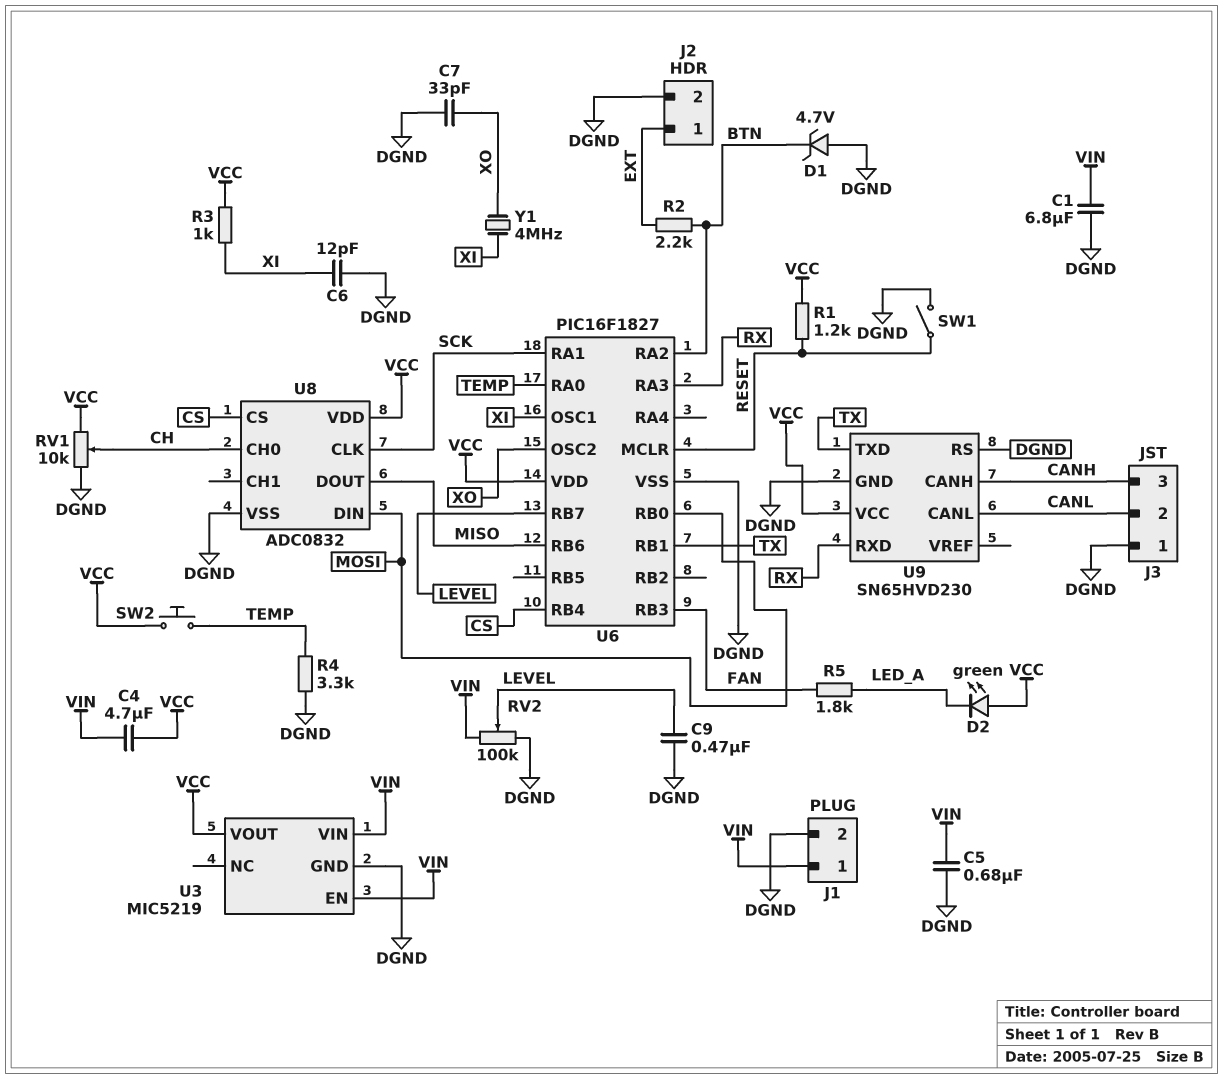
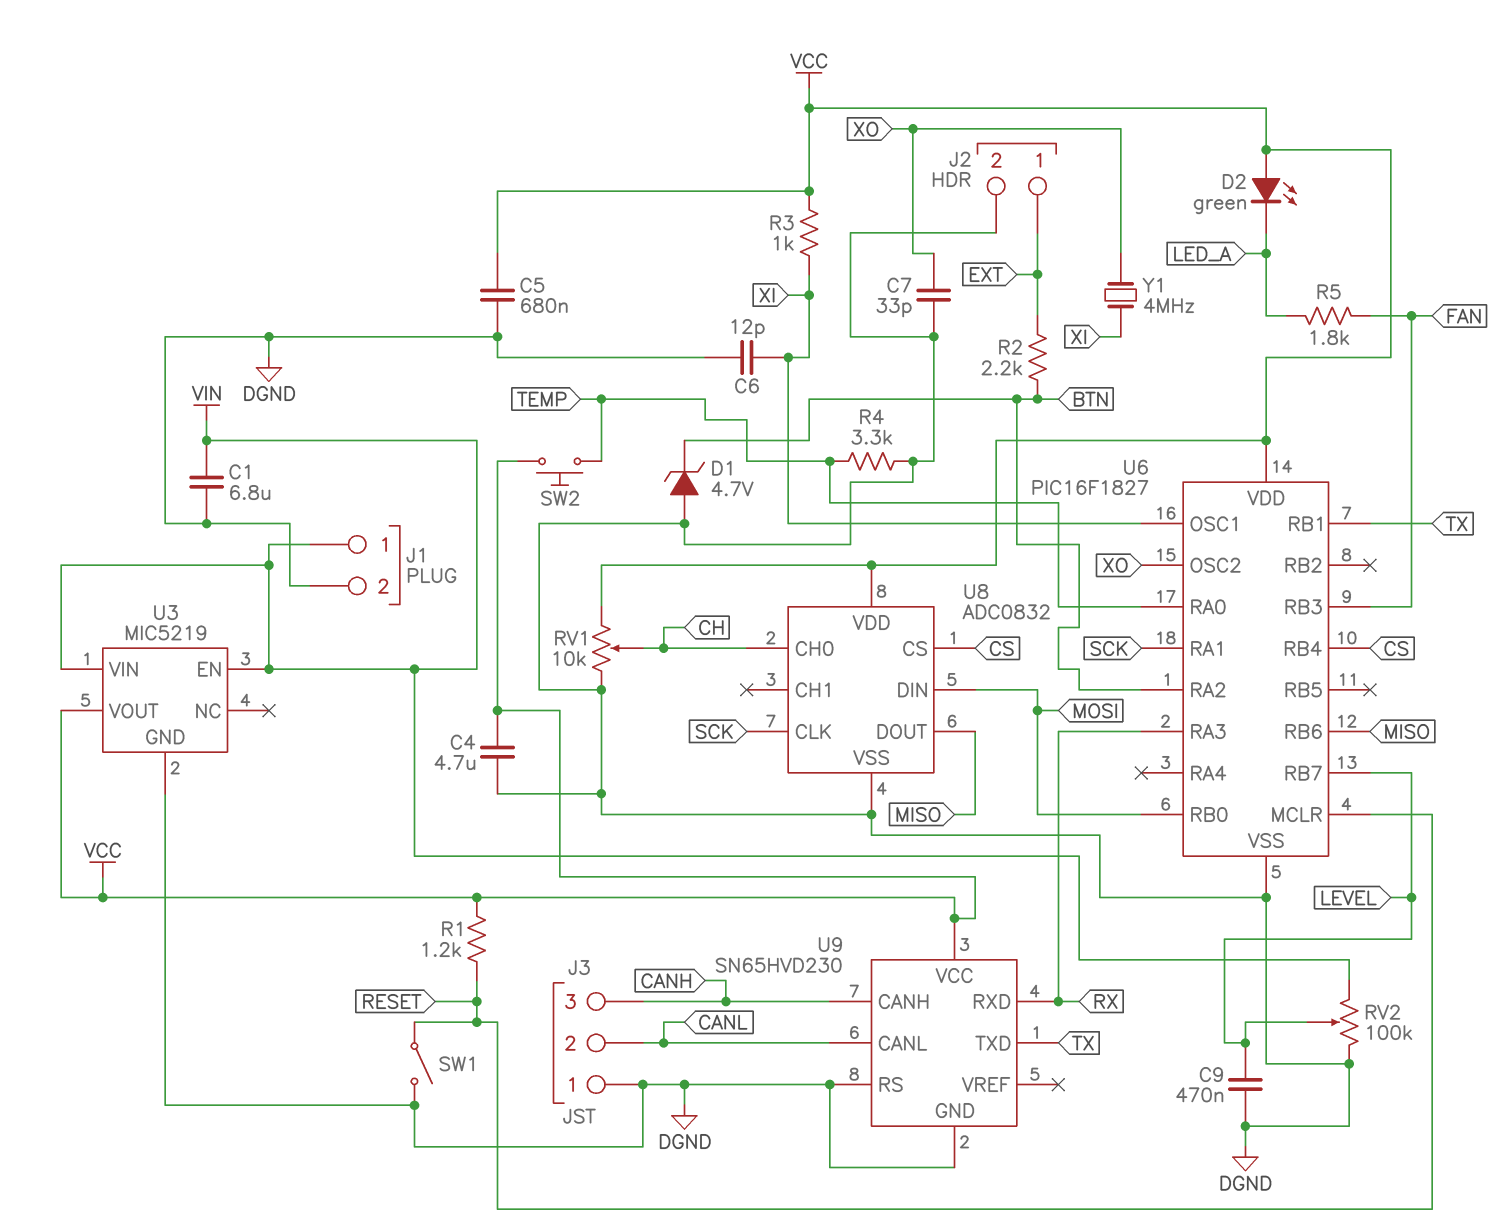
C4: 4.7uF (VCC, VIN) -> 4.7uF (DGND, VCC)
C5: 680nF (DGND, VIN) -> 680nF (DGND, VCC)

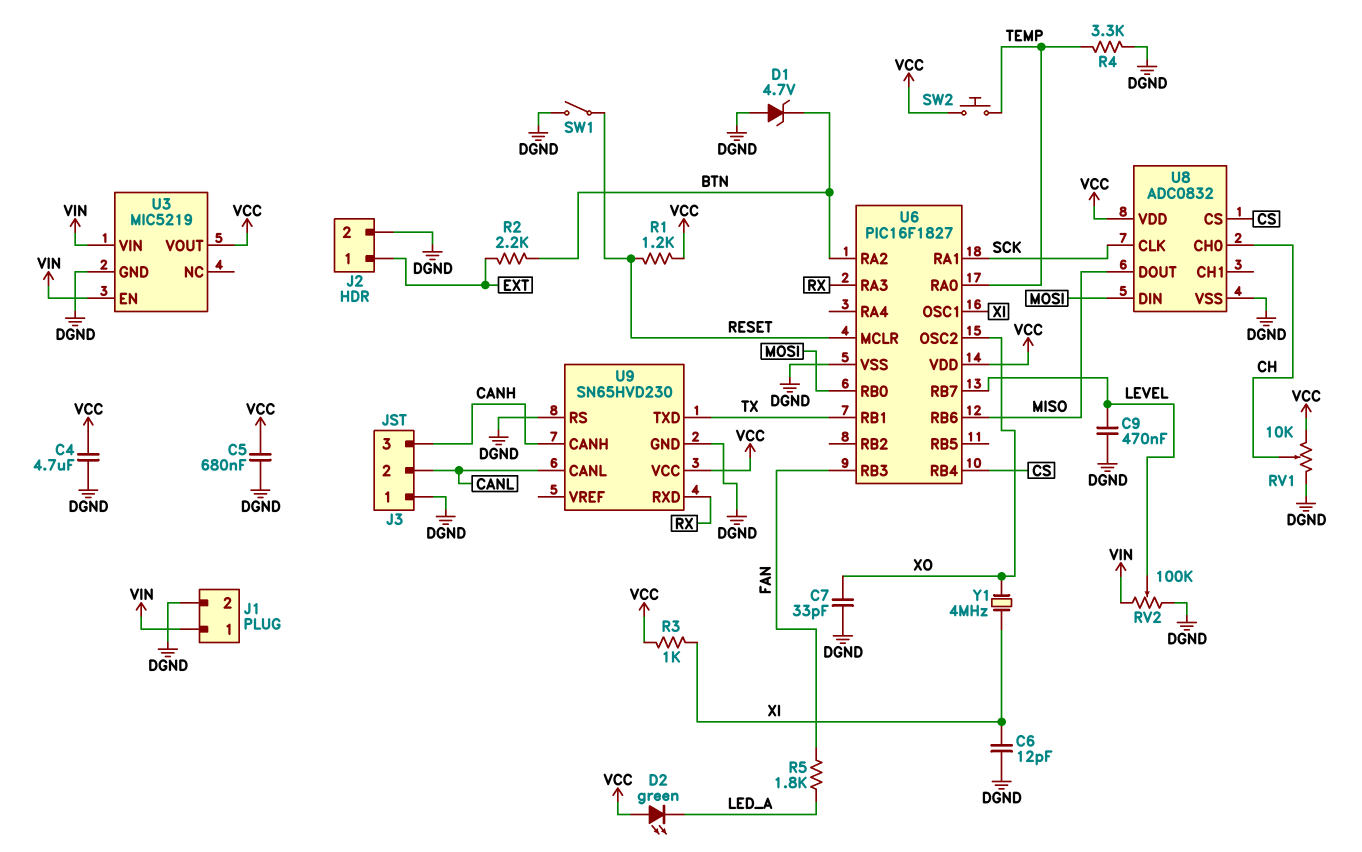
C1: 6.8uF (DGND, VIN) -> none

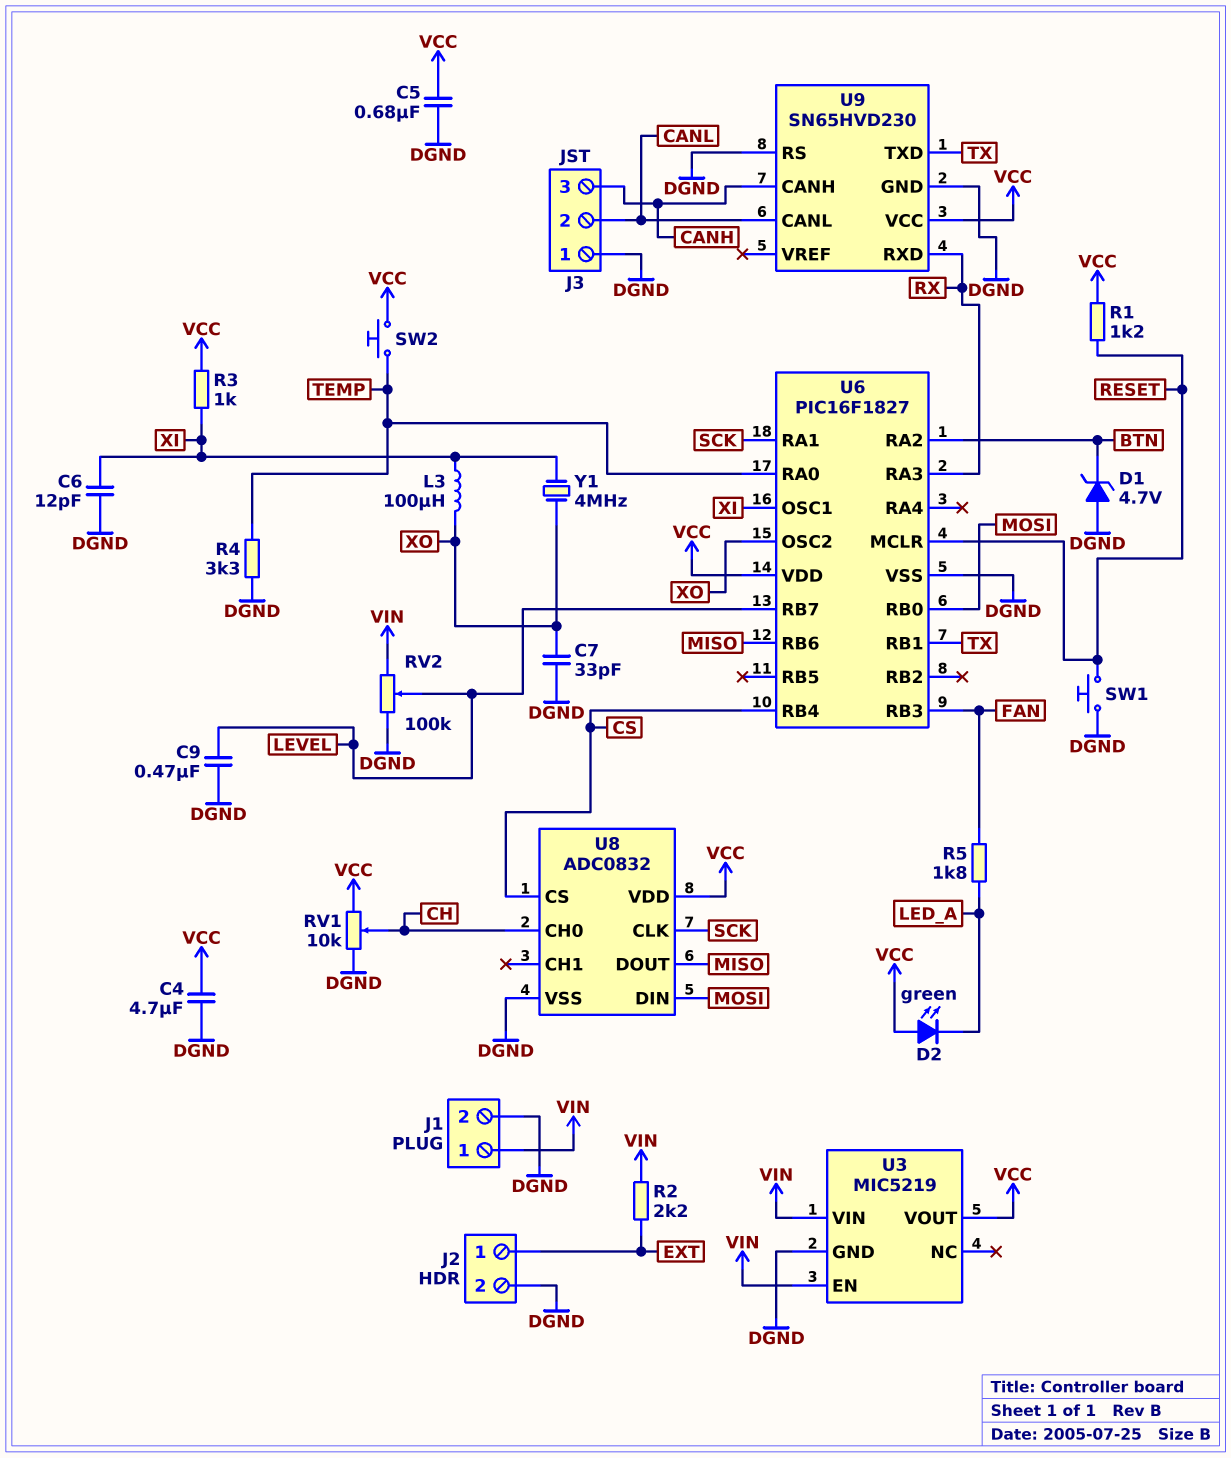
L3: none -> 100uH (XI, XO)
R2: 2.2k (BTN, EXT) -> 2.2k (EXT, VIN)
SW1: switch (DGND, RESET) -> button (DGND, RESET)

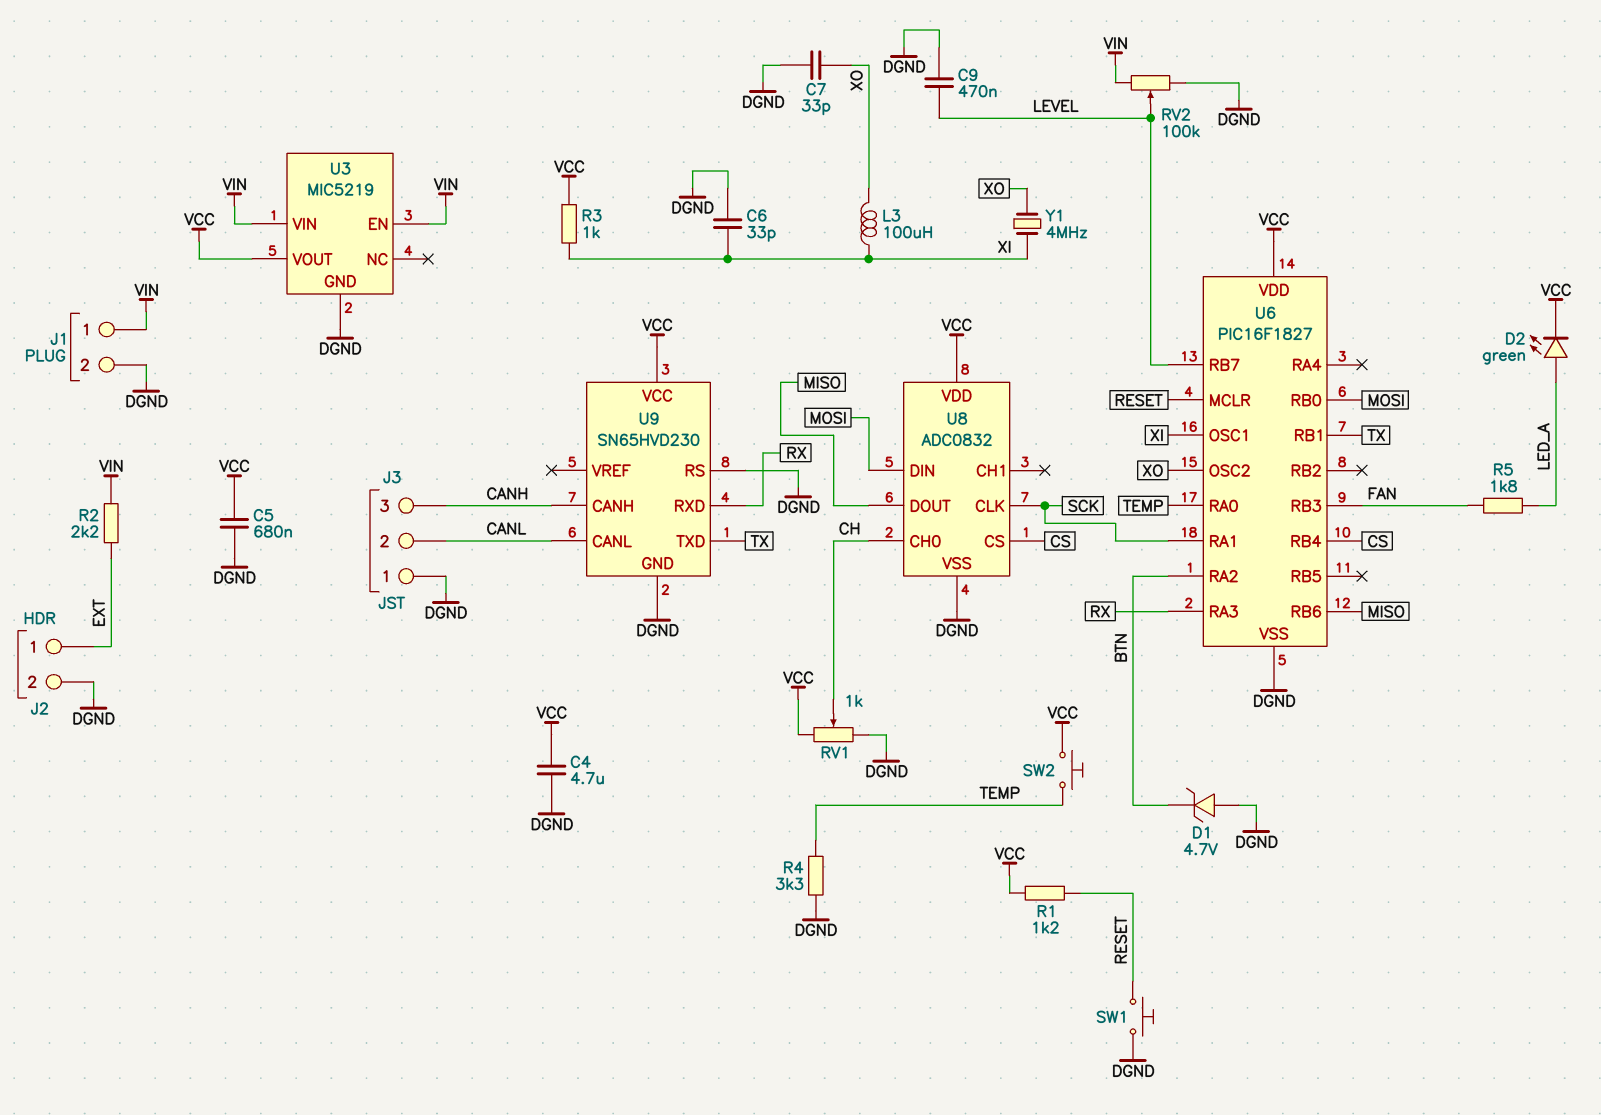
C6: 12pF (DGND, XI) -> 33pF (DGND, XI)
D2: LED green (A VCC, K LED_A) -> LED green (A LED_A, K VCC)
RV1: 10k (DGND, VCC, wiper CH) -> 1k (DGND, VCC, wiper CH)

